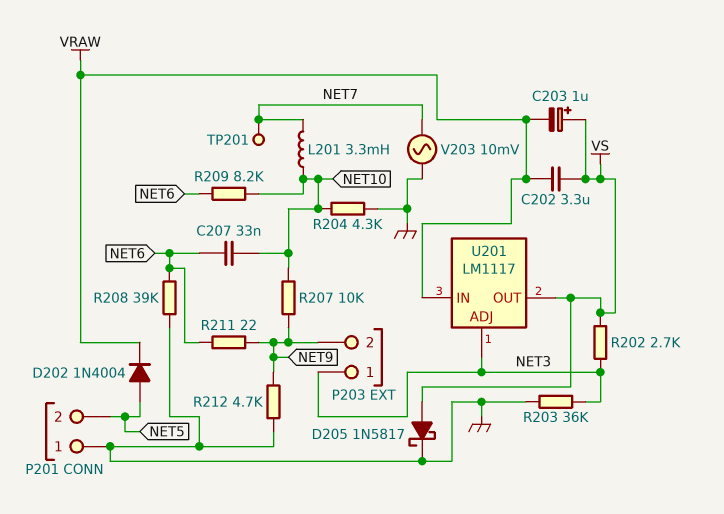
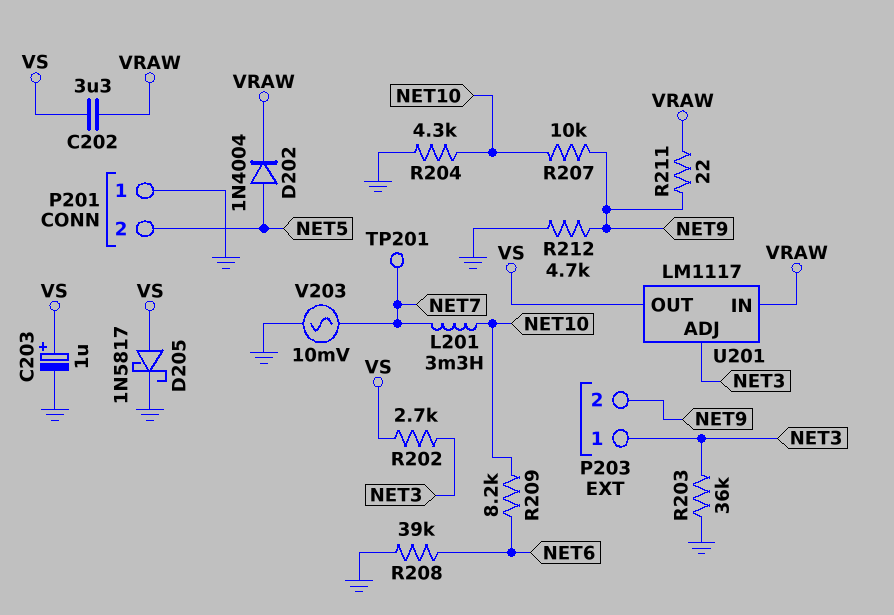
C203: 1uF (plus VS, minus VRAW) -> 1uF (plus VS, minus GND)
C207: 33nF (NET6, NET10) -> none
R211: 22 (NET6, NET9) -> 22 (NET9, VRAW)

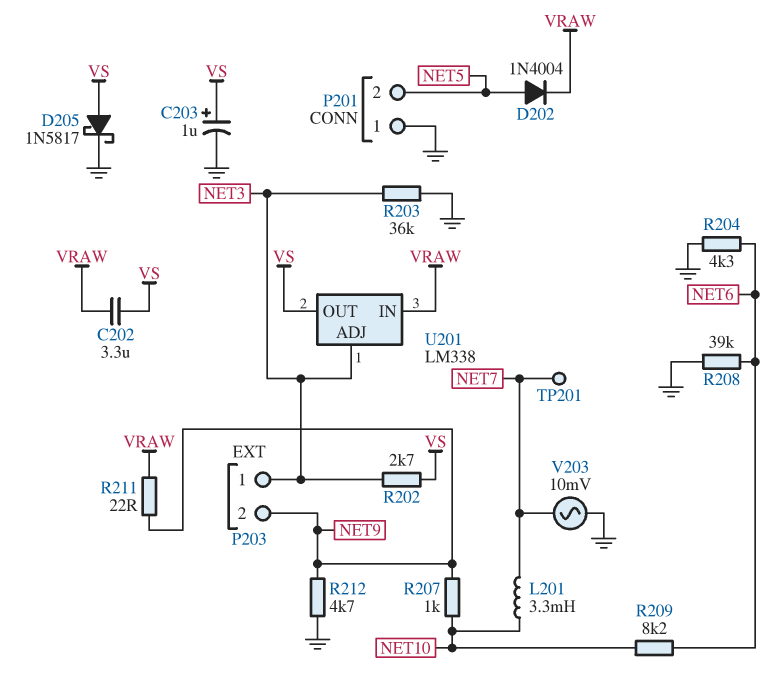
R204: 4.3k (GND, NET10) -> 4.3k (GND, NET6)
R207: 10k (NET9, NET10) -> 1k (NET9, NET10)
U201: LM1117 -> LM338

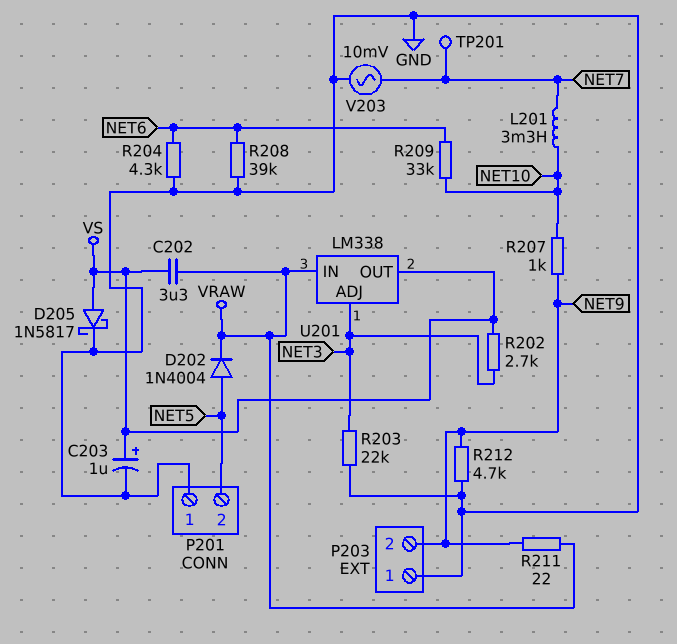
P203 pin 1: NET3 -> GND
R203: 36k (GND, NET3) -> 22k (GND, NET3)
R209: 8.2k (NET6, NET10) -> 33k (NET6, NET10)

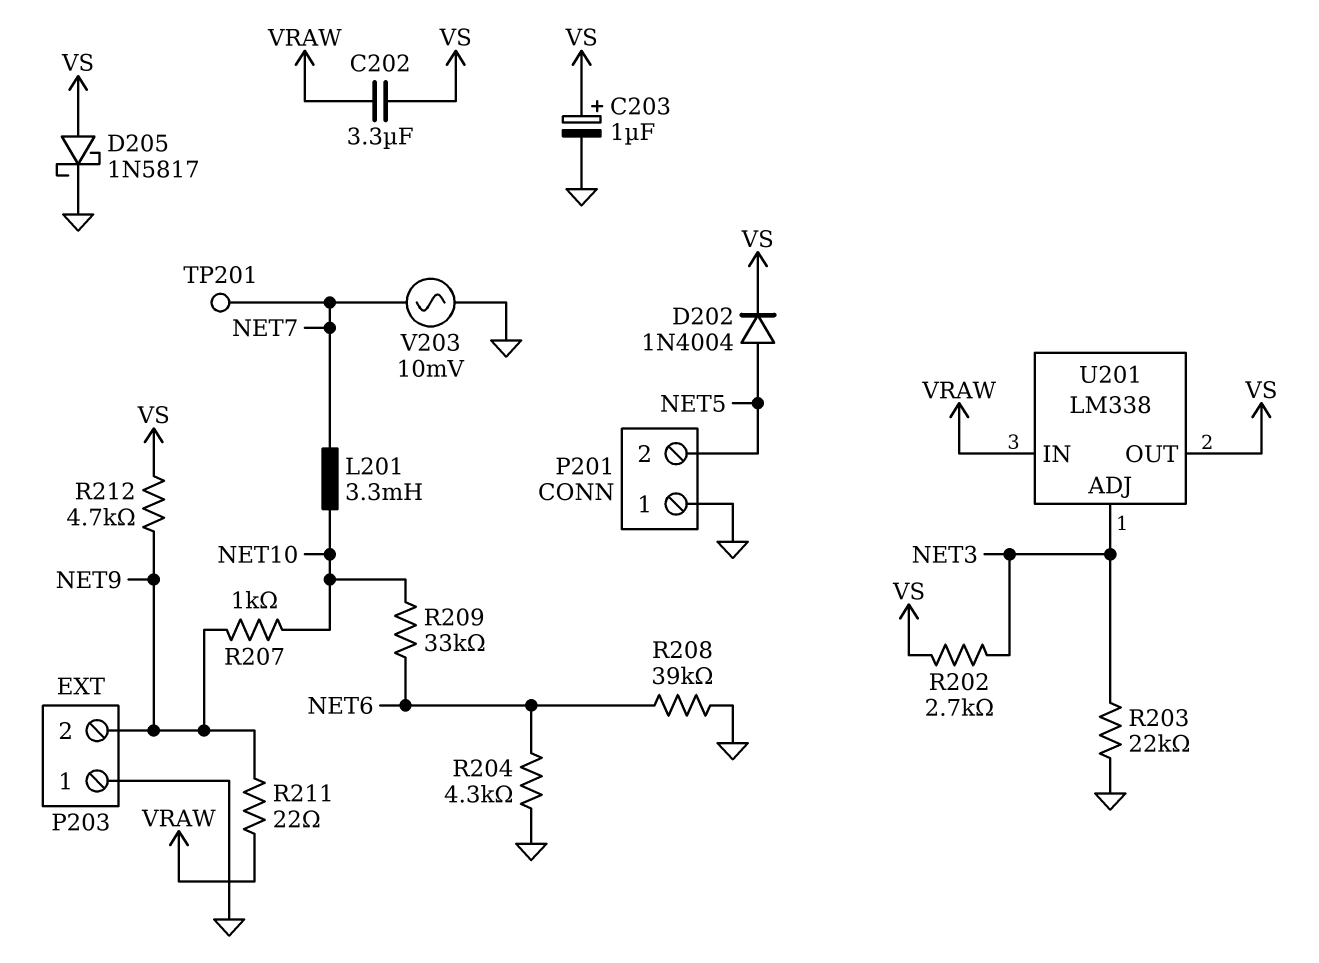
D202: diode 1N4004 (A NET5, K VRAW) -> diode 1N4004 (A NET5, K VS)
R212: 4.7k (GND, NET9) -> 4.7k (NET9, VS)

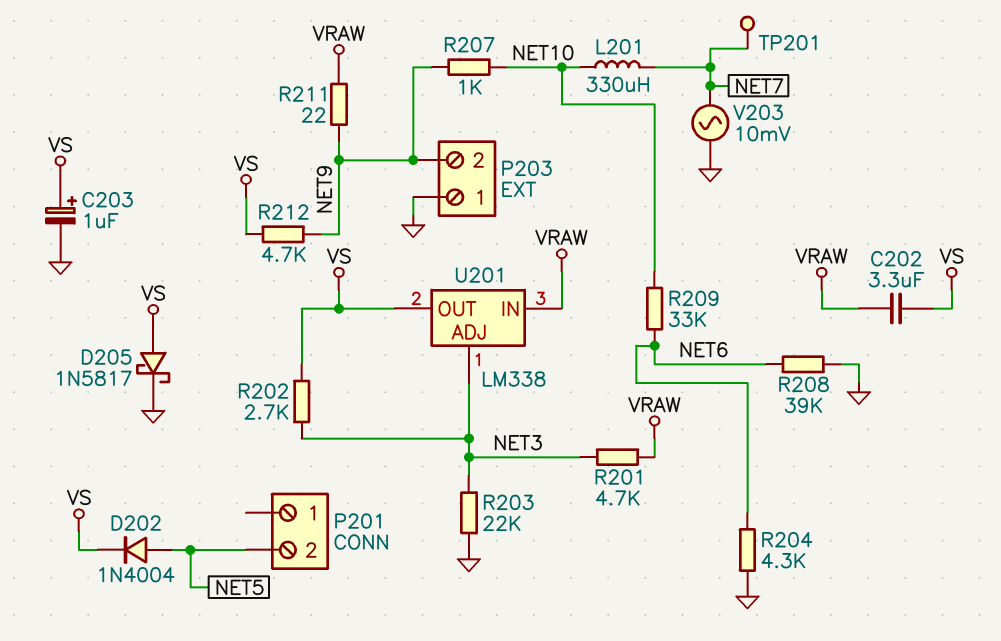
L201: 3.3mH (NET7, NET10) -> 330uH (NET7, NET10)
P201 pin 1: GND -> none
R201: none -> 4.7k (NET3, VRAW)

